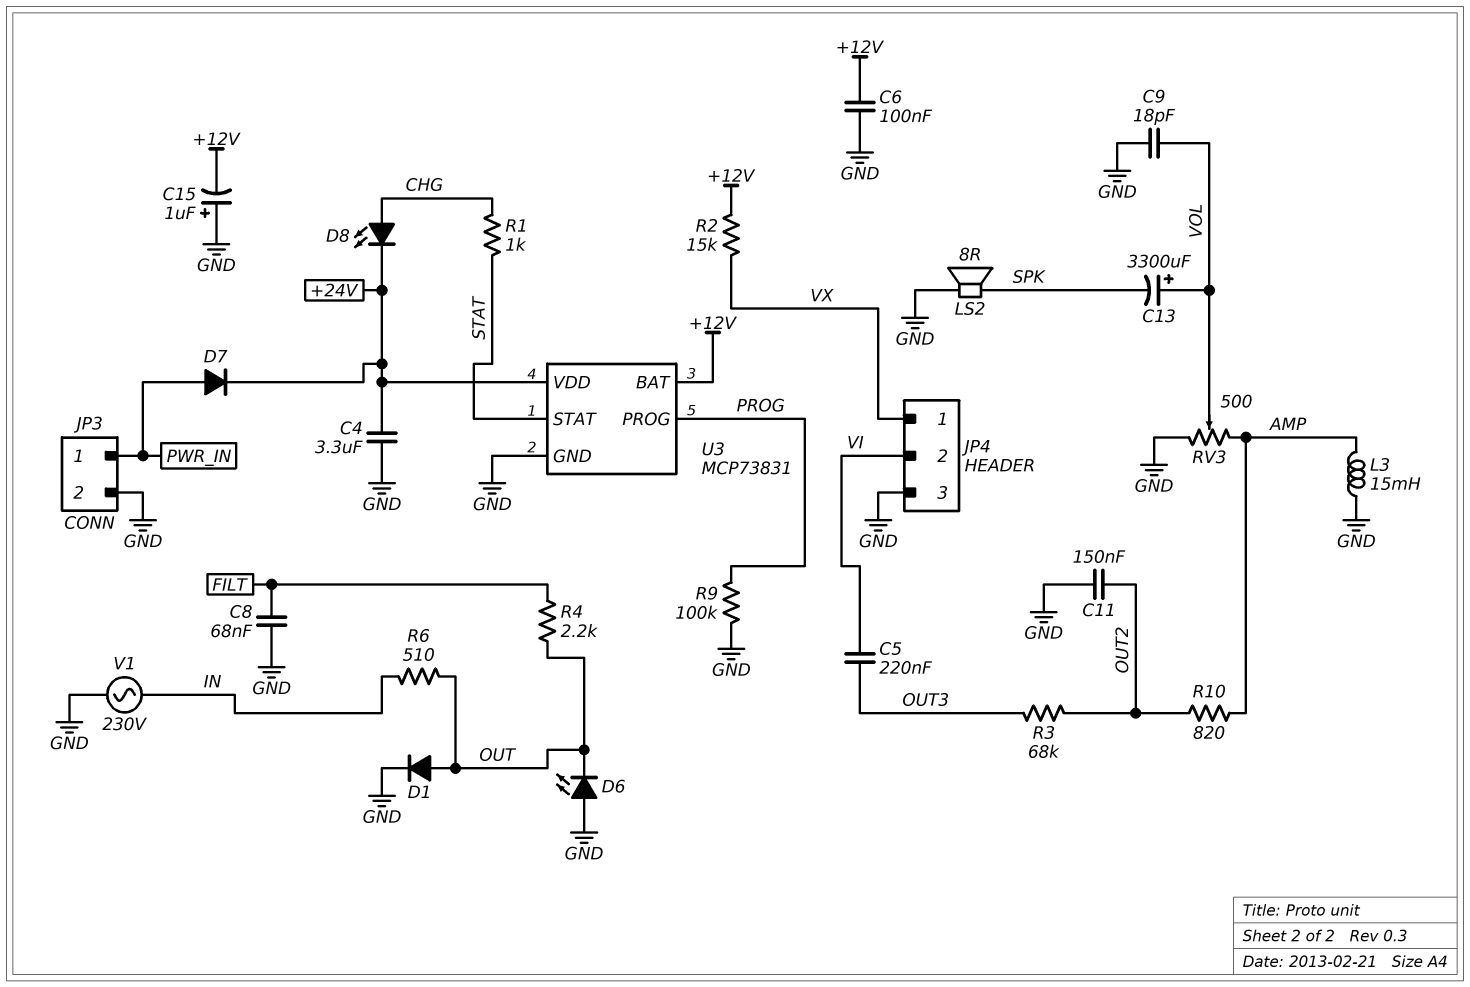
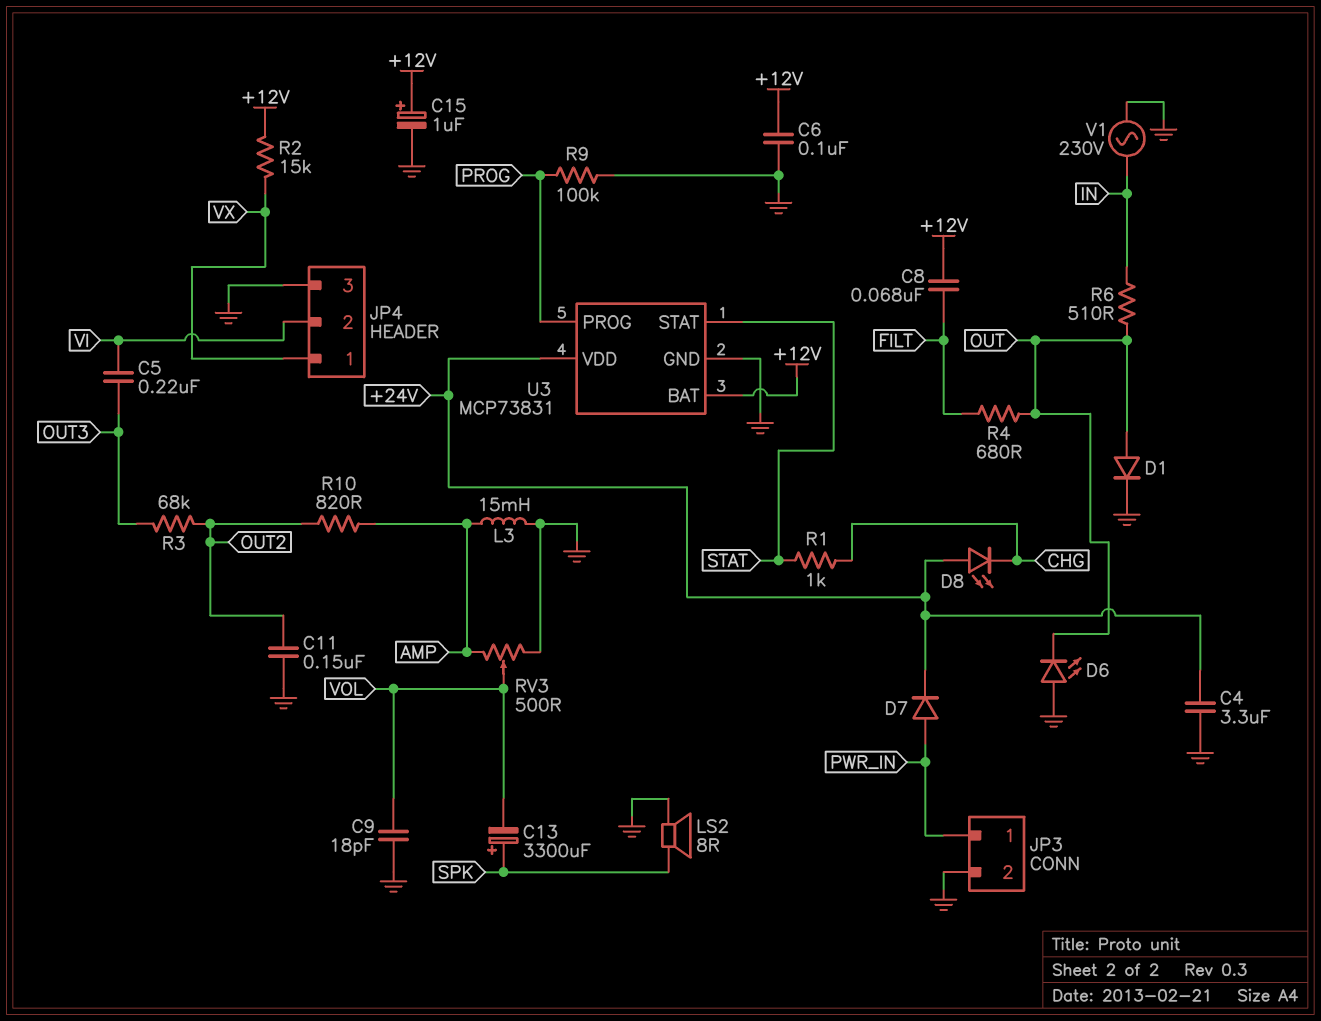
C8: 68nF (FILT, GND) -> 68nF (+12V, FILT)
C13: 3300uF (plus VOL, minus SPK) -> 3300uF (plus SPK, minus VOL)
C15: 1uF (plus GND, minus +12V) -> 1uF (plus +12V, minus GND)
D8: LED (A CHG, K +24V) -> LED (A +24V, K CHG)
R4: 2.2k (FILT, OUT) -> 680 (FILT, OUT)

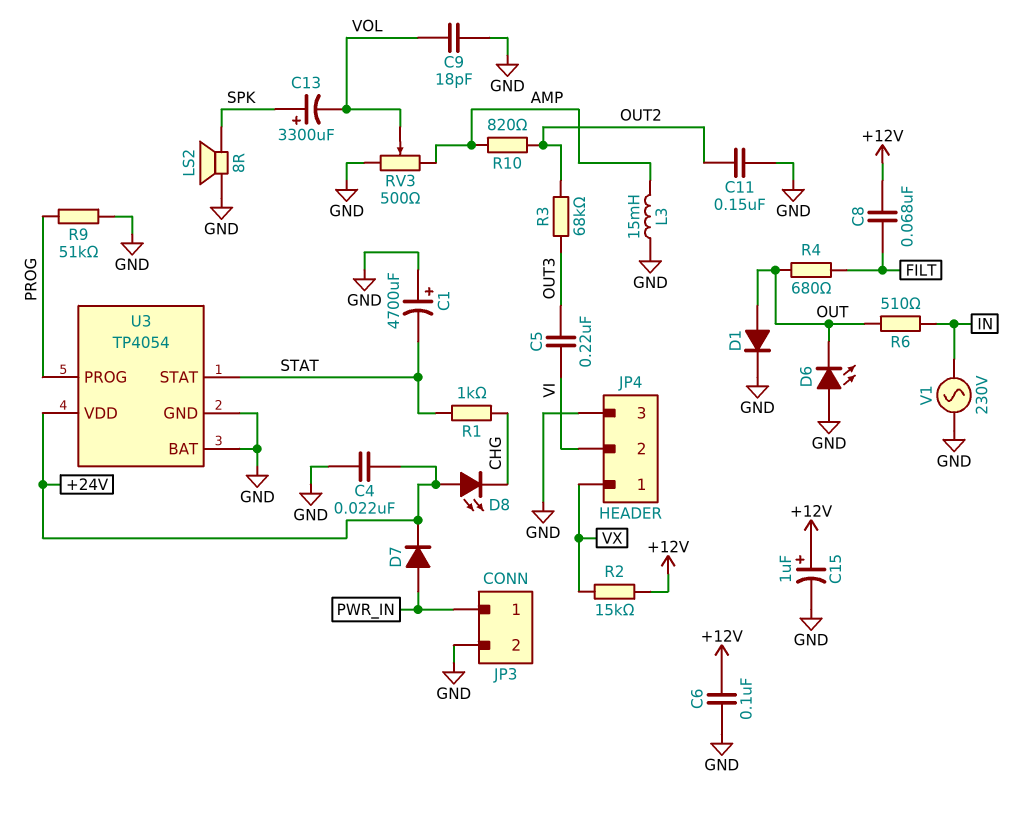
C1: none -> 4700uF (plus GND, minus STAT)
C4: 3.3uF (+24V, GND) -> 22nF (+24V, GND)
R9: 100k (GND, PROG) -> 51k (GND, PROG)
U3: MCP73831 -> TP4054
U3 pin BAT: +12V -> GND

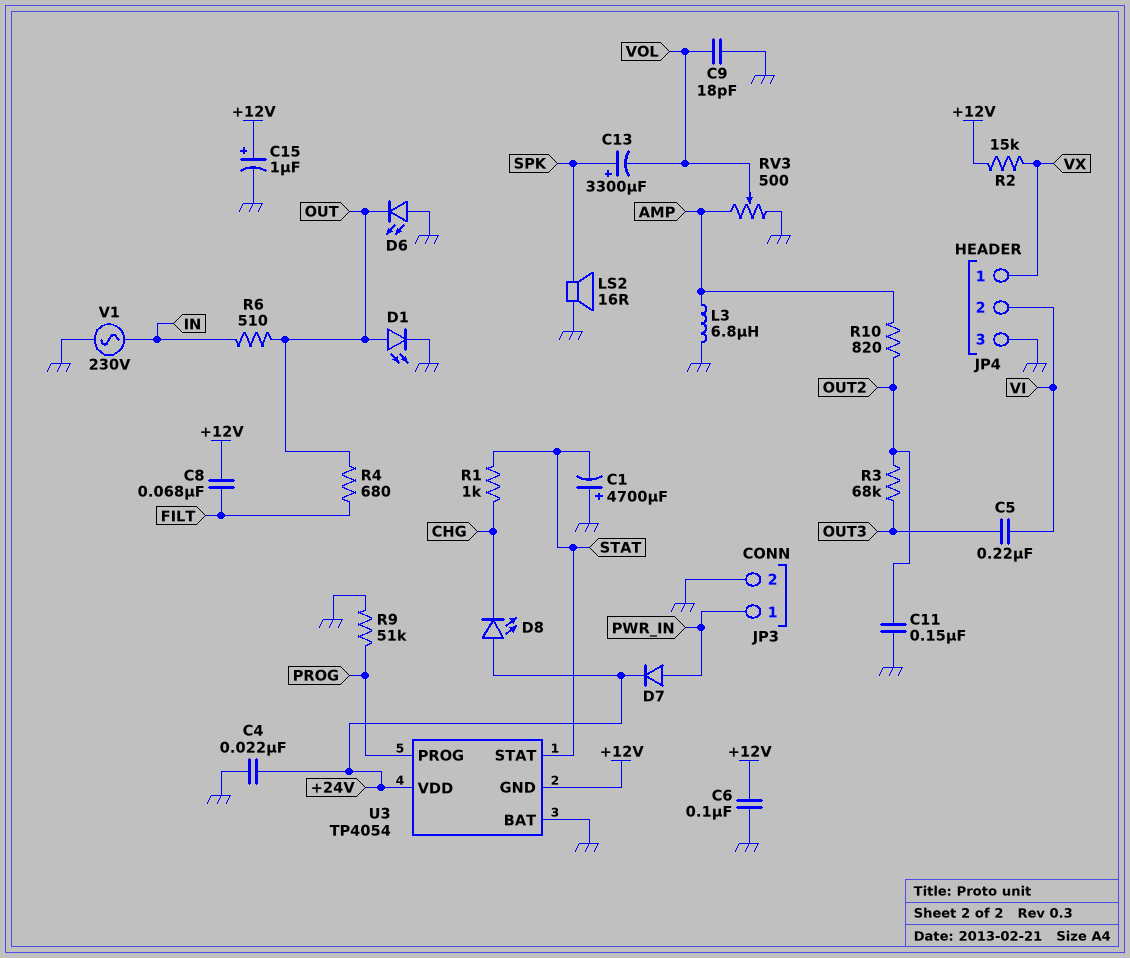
D1: diode (A OUT, K GND) -> LED (A OUT, K GND)
L3: 15mH (AMP, GND) -> 6.8uH (AMP, GND)
LS2: speaker 8R (GND, SPK) -> speaker 16R (GND, SPK)
U3 pin GND: GND -> +12V

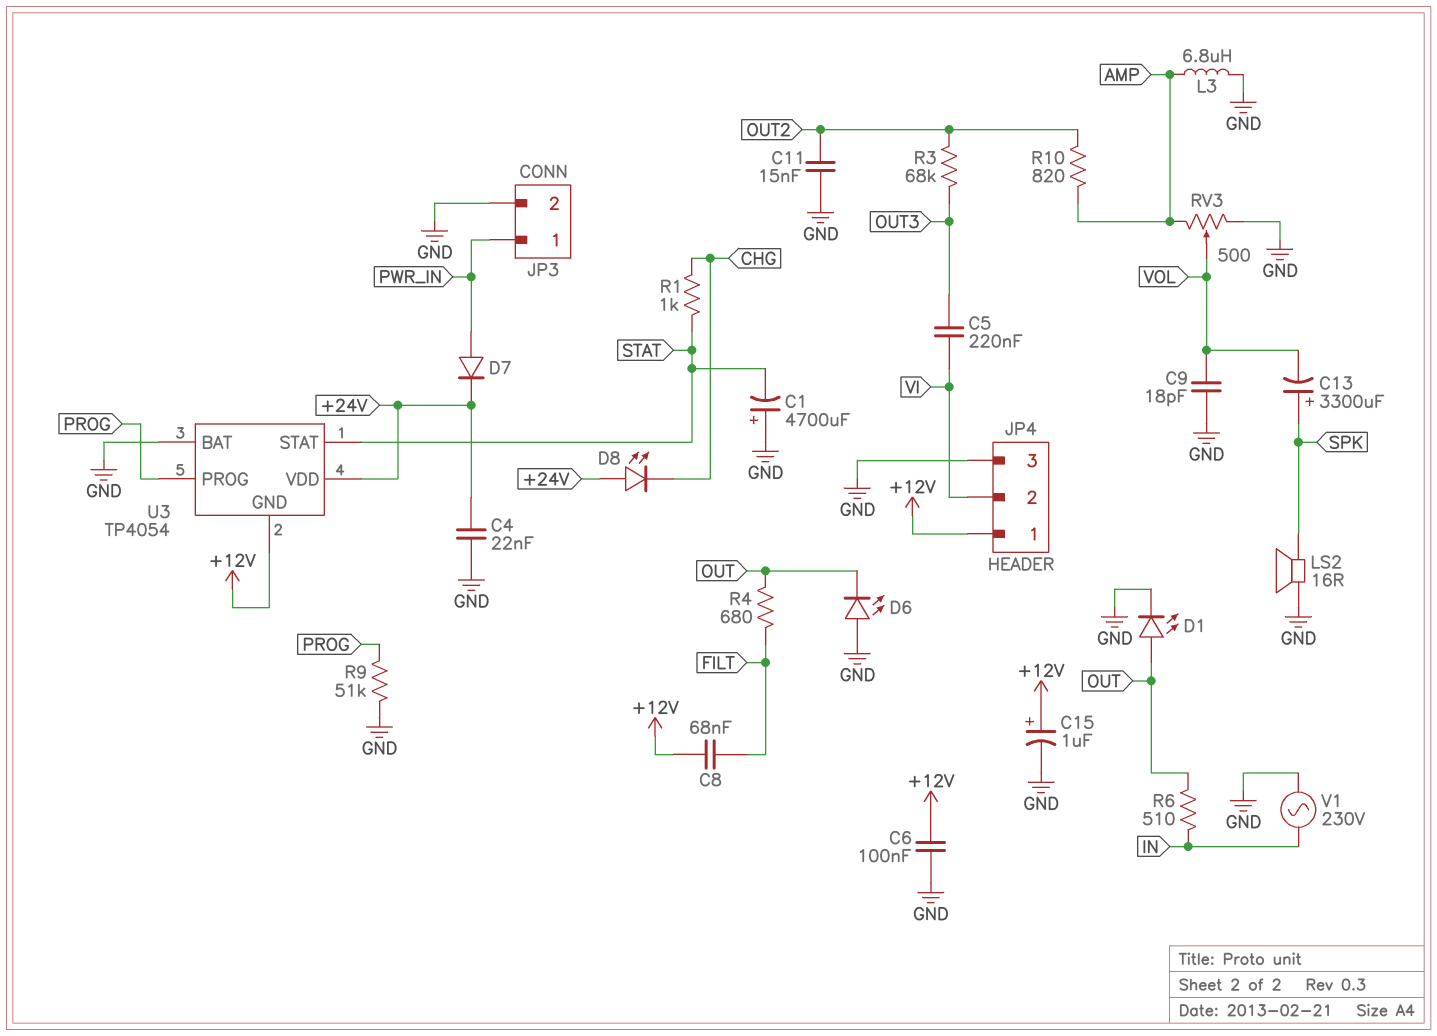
C11: 150nF (GND, OUT2) -> 15nF (GND, OUT2)
JP4 pin 1: VX -> +12V
R2: 15k (+12V, VX) -> none

